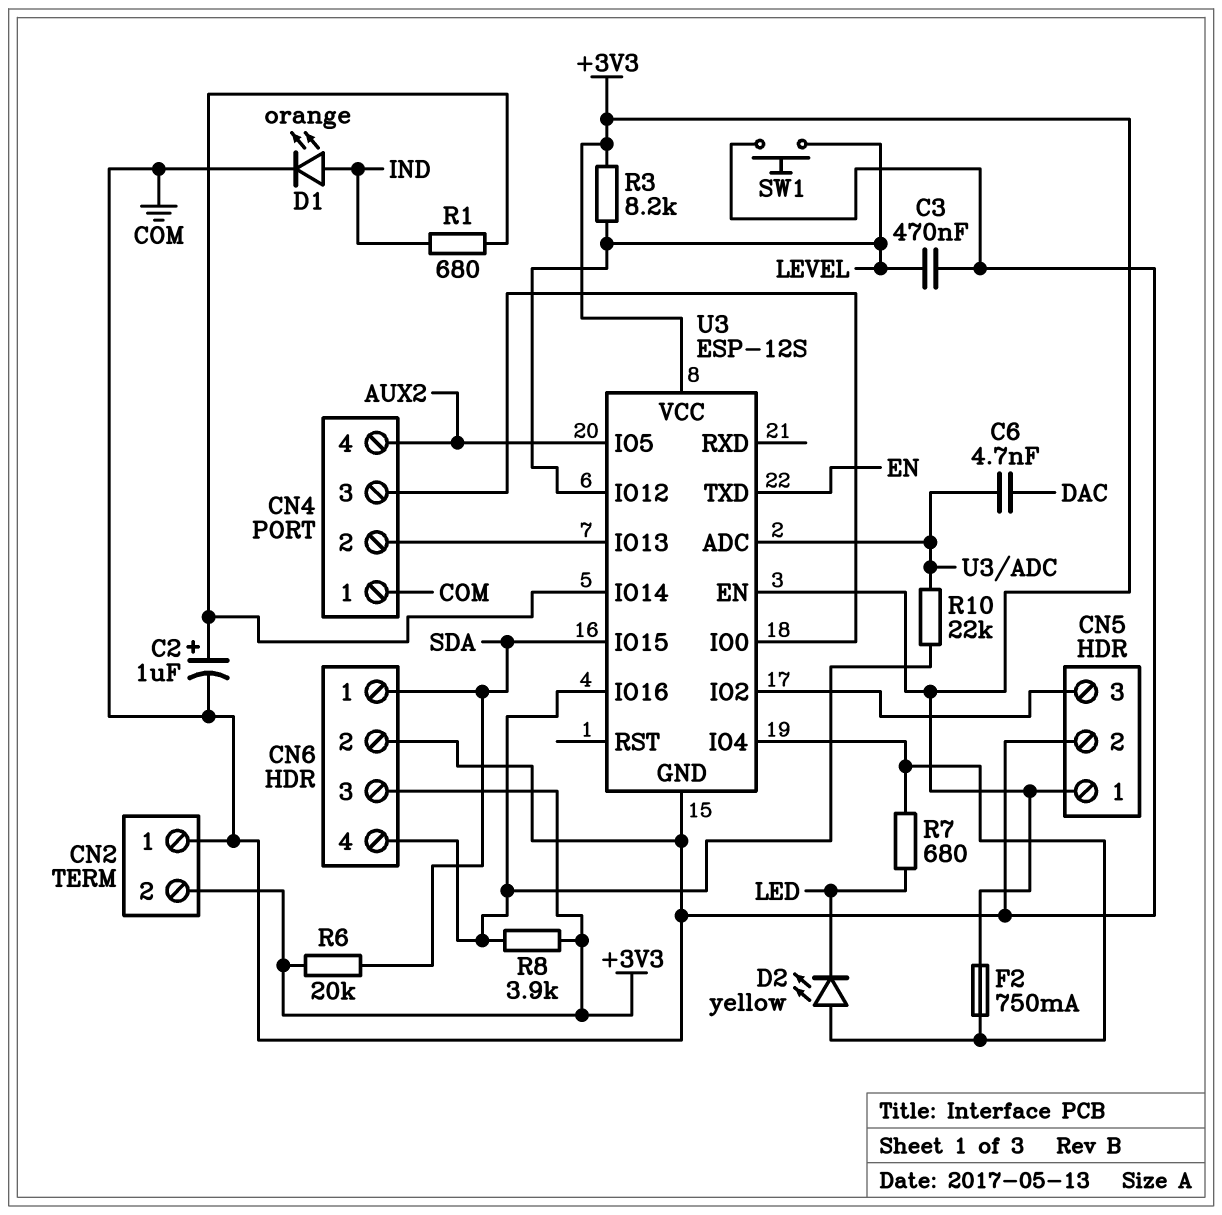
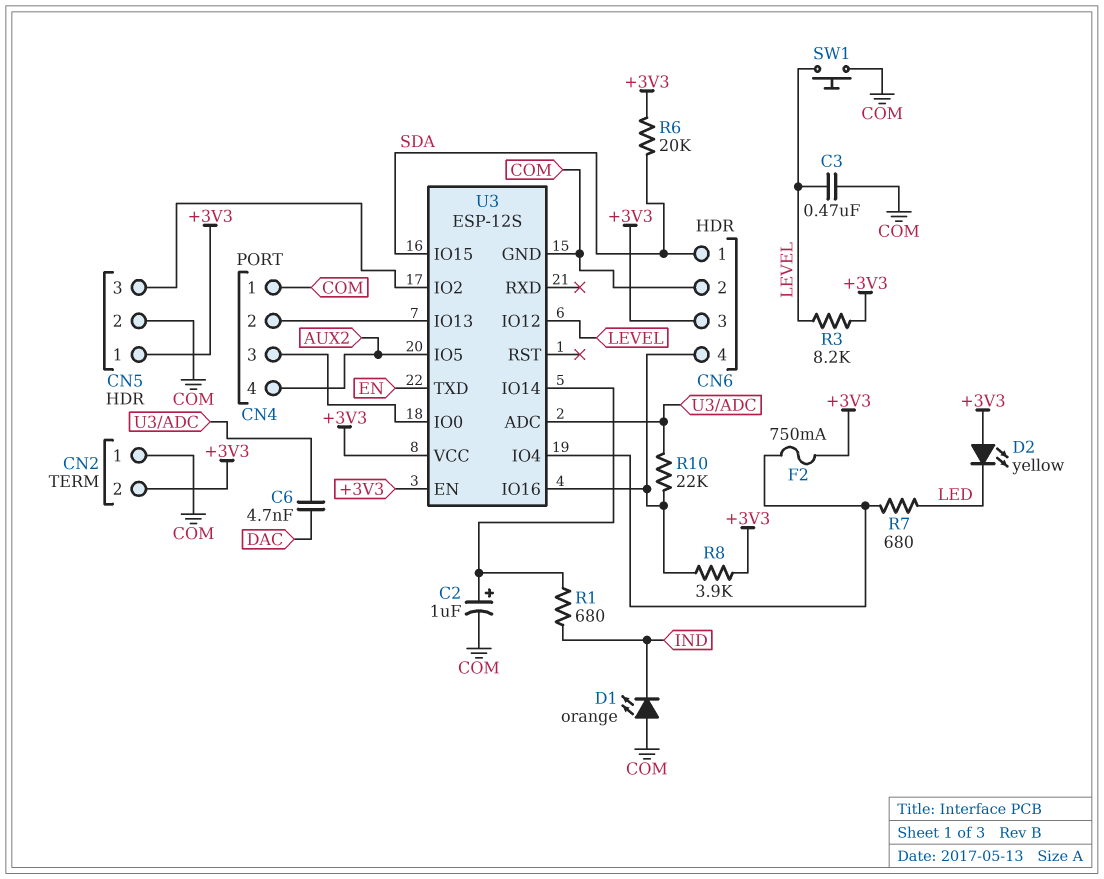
D1: LED orange (A IND, K COM) -> LED orange (A COM, K IND)
D2: LED yellow (A U3/IO4, K LED) -> LED yellow (A +3V3, K LED)

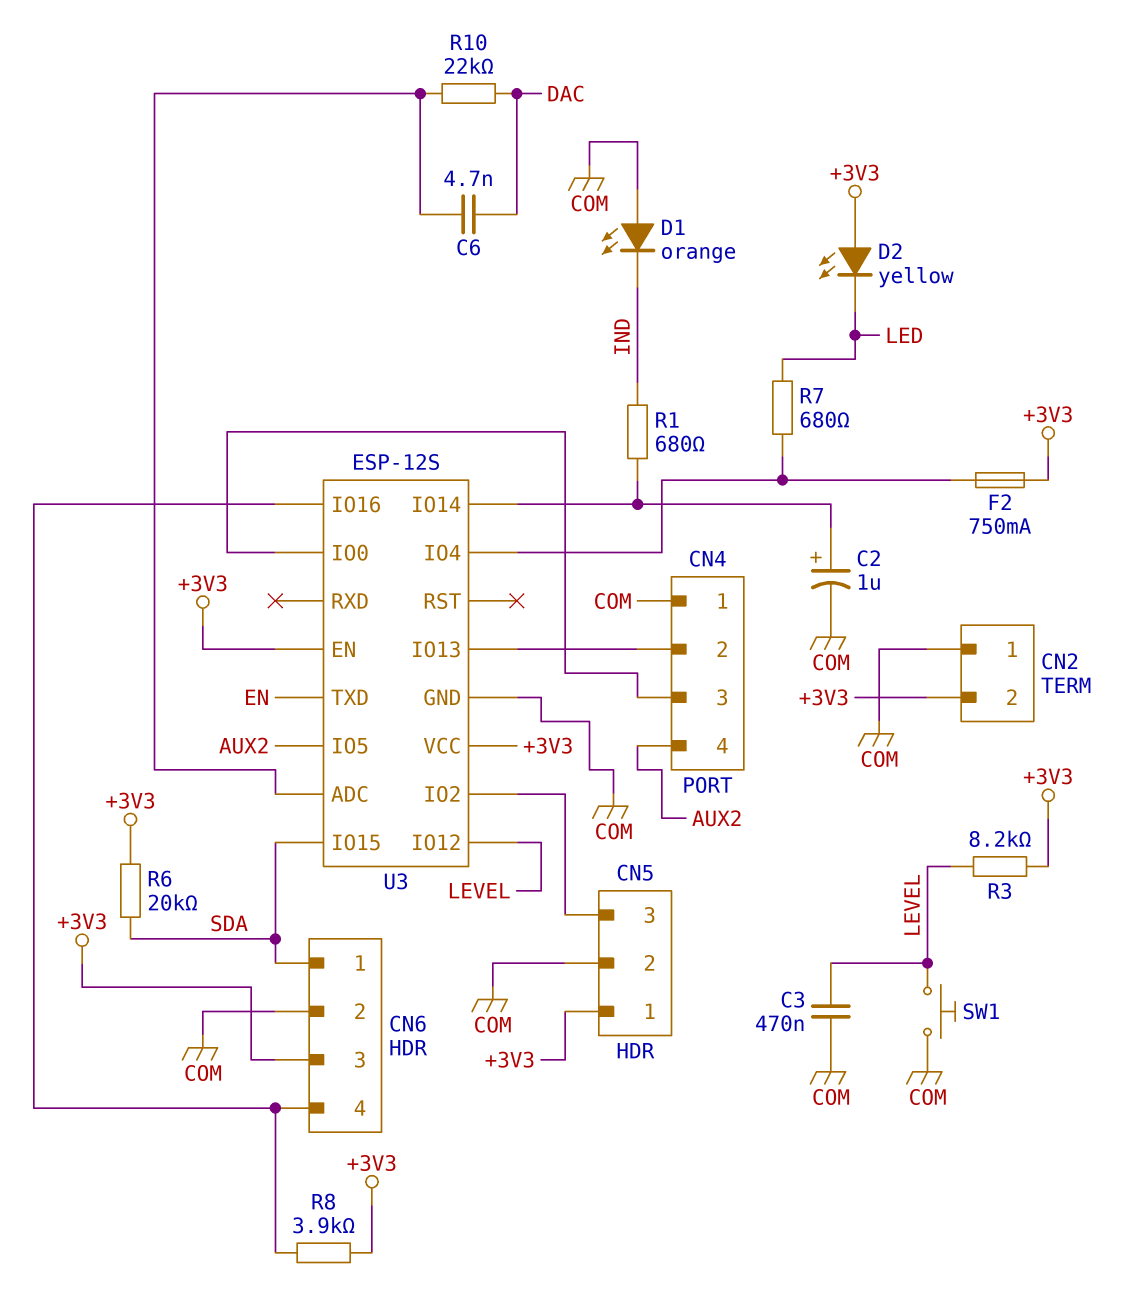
R10: 22k (CN6/4, U3/ADC) -> 22k (DAC, U3/ADC)

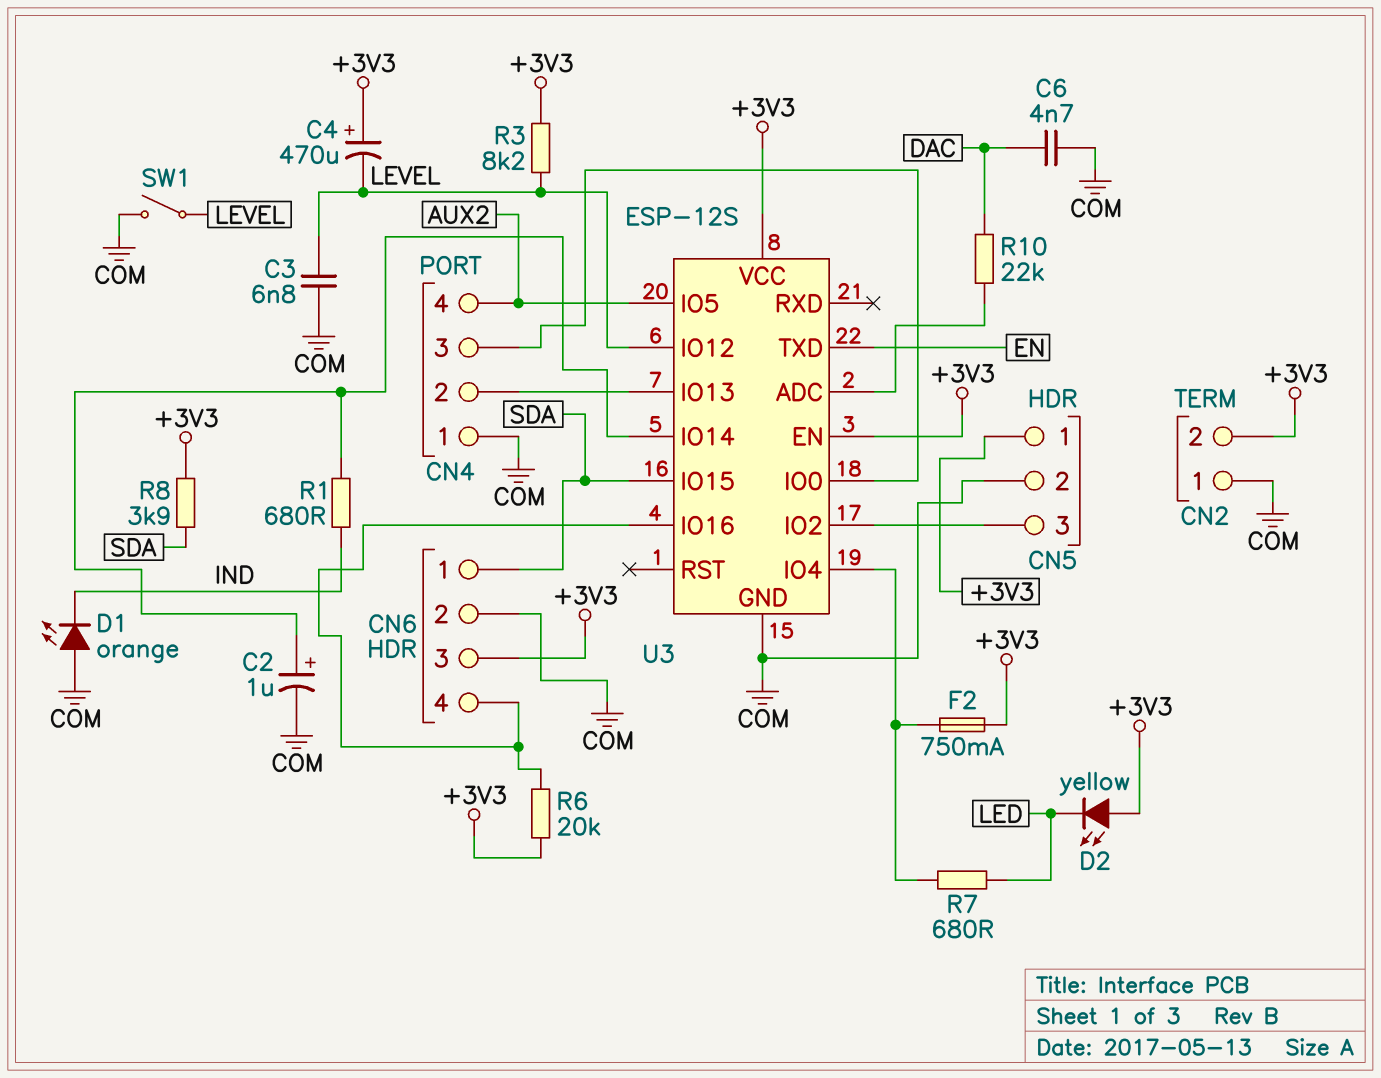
C3: 470nF (COM, LEVEL) -> 6.8nF (COM, LEVEL)
C4: none -> 470uF (plus +3V3, minus LEVEL)
C6: 4.7nF (DAC, U3/ADC) -> 4.7nF (COM, DAC)
R6: 20k (+3V3, SDA) -> 20k (+3V3, CN6/4)
R8: 3.9k (+3V3, CN6/4) -> 3.9k (+3V3, SDA)
SW1: button (COM, LEVEL) -> switch (COM, LEVEL)

